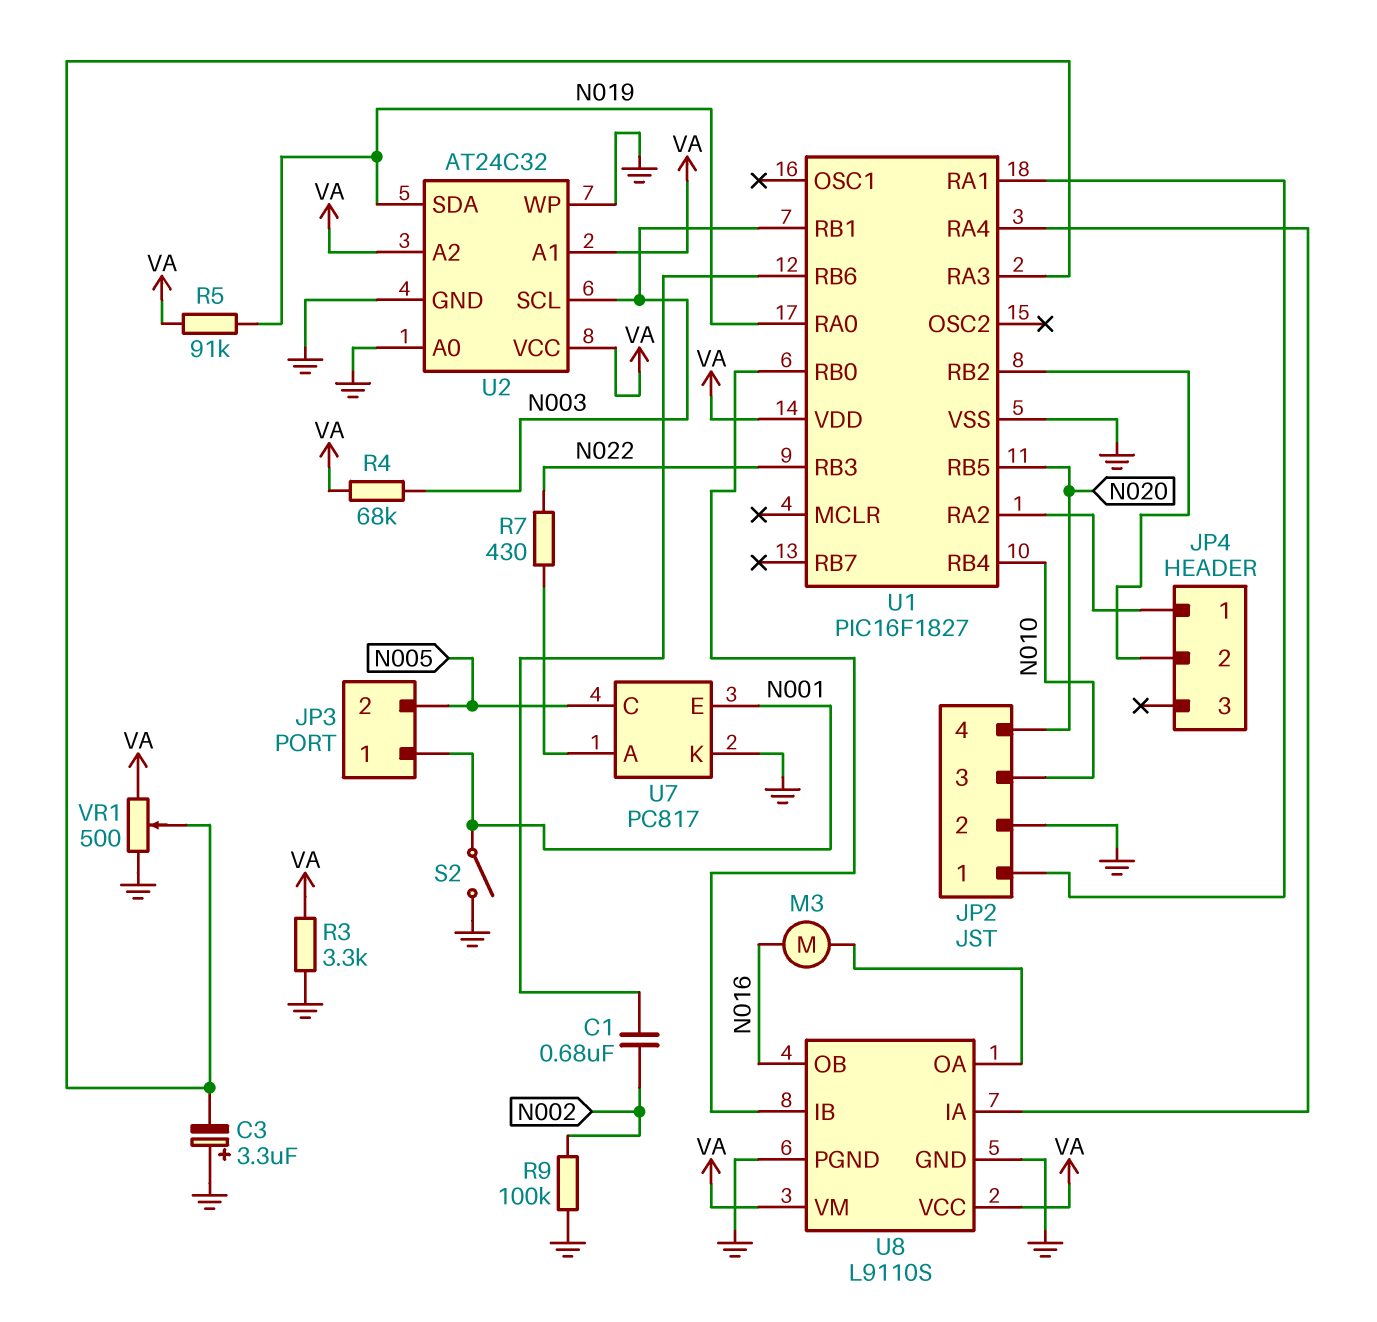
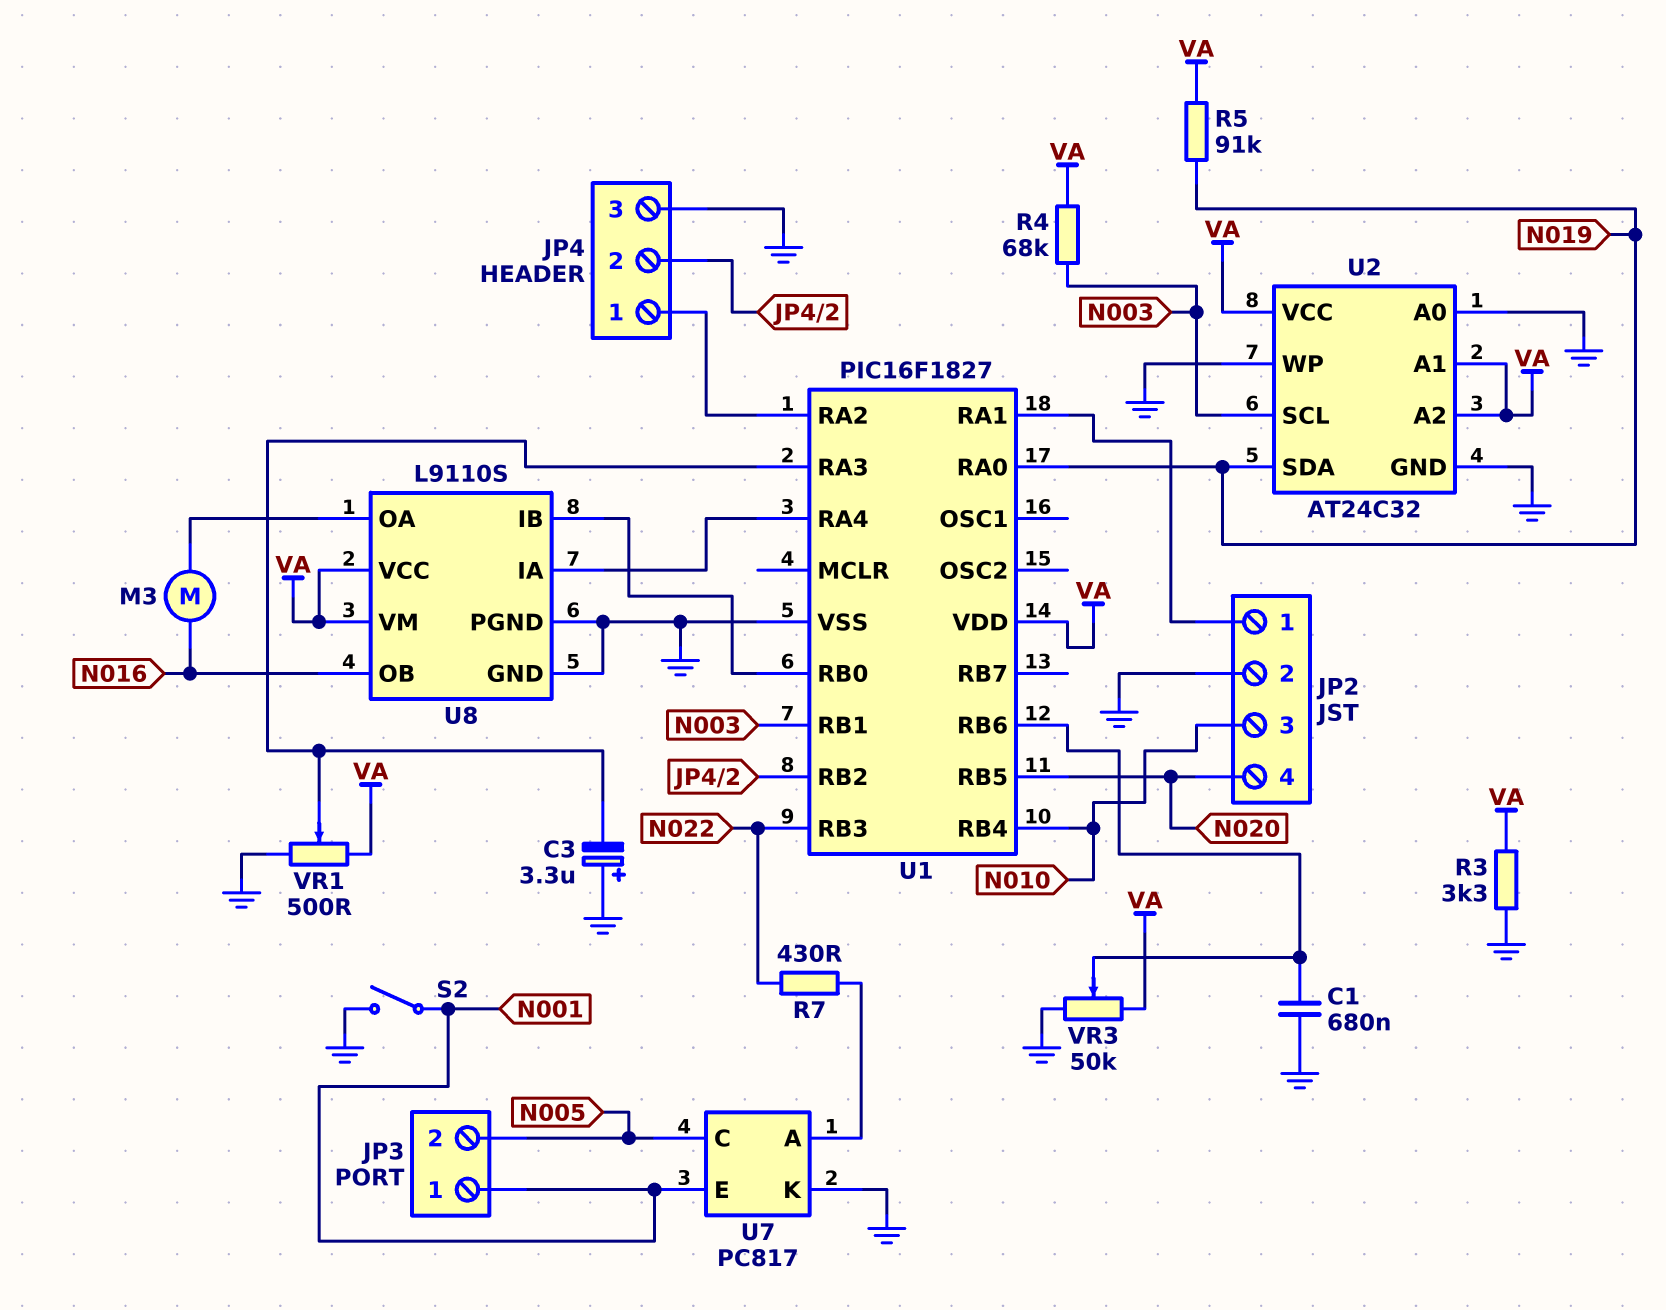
C1: 680nF (N002, U1/RB6) -> 680nF (GND, U1/RB6)
JP4 pin 3: none -> GND
R9: 100k (GND, N002) -> none
VR3: none -> 50k (GND, VA, wiper U1/RB6)

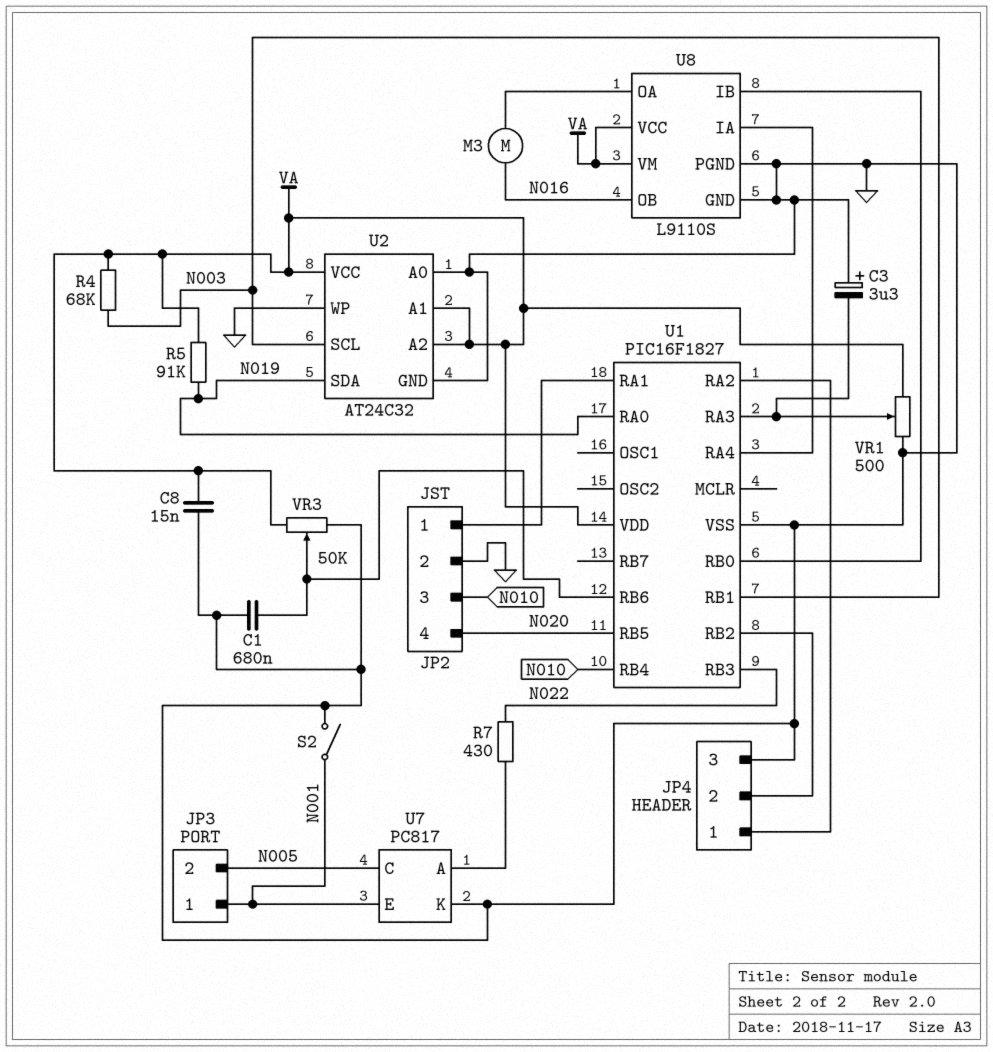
C8: none -> 15nF (GND, VA)
R3: 3.3k (GND, VA) -> none

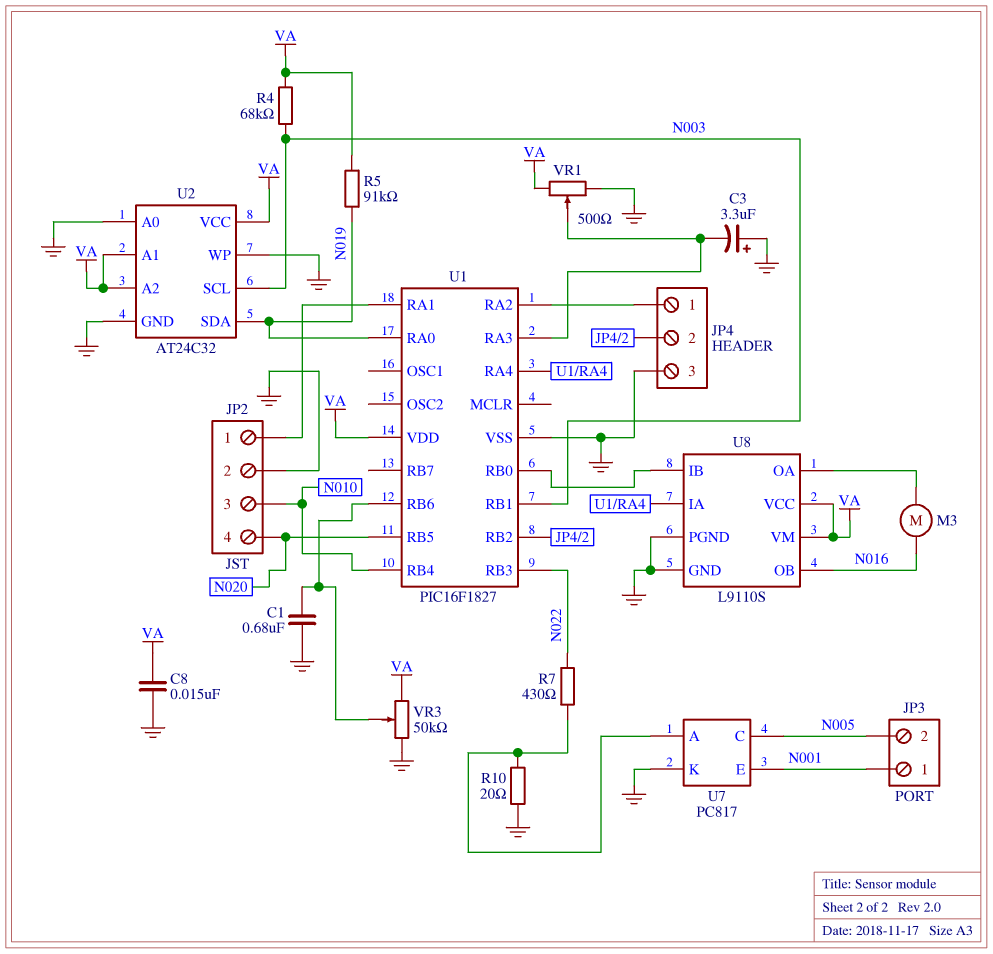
R10: none -> 20 (GND, U7/A)
S2: switch (GND, N001) -> none

